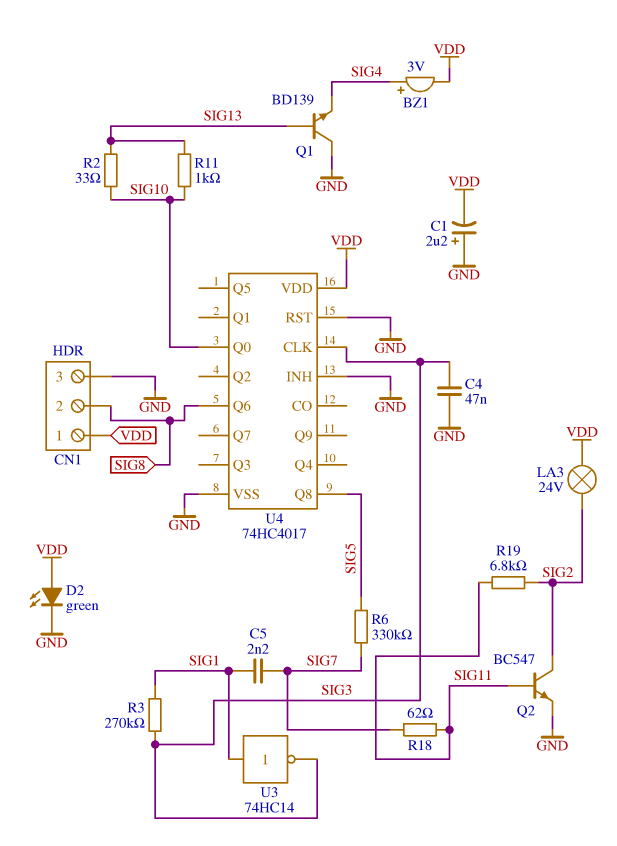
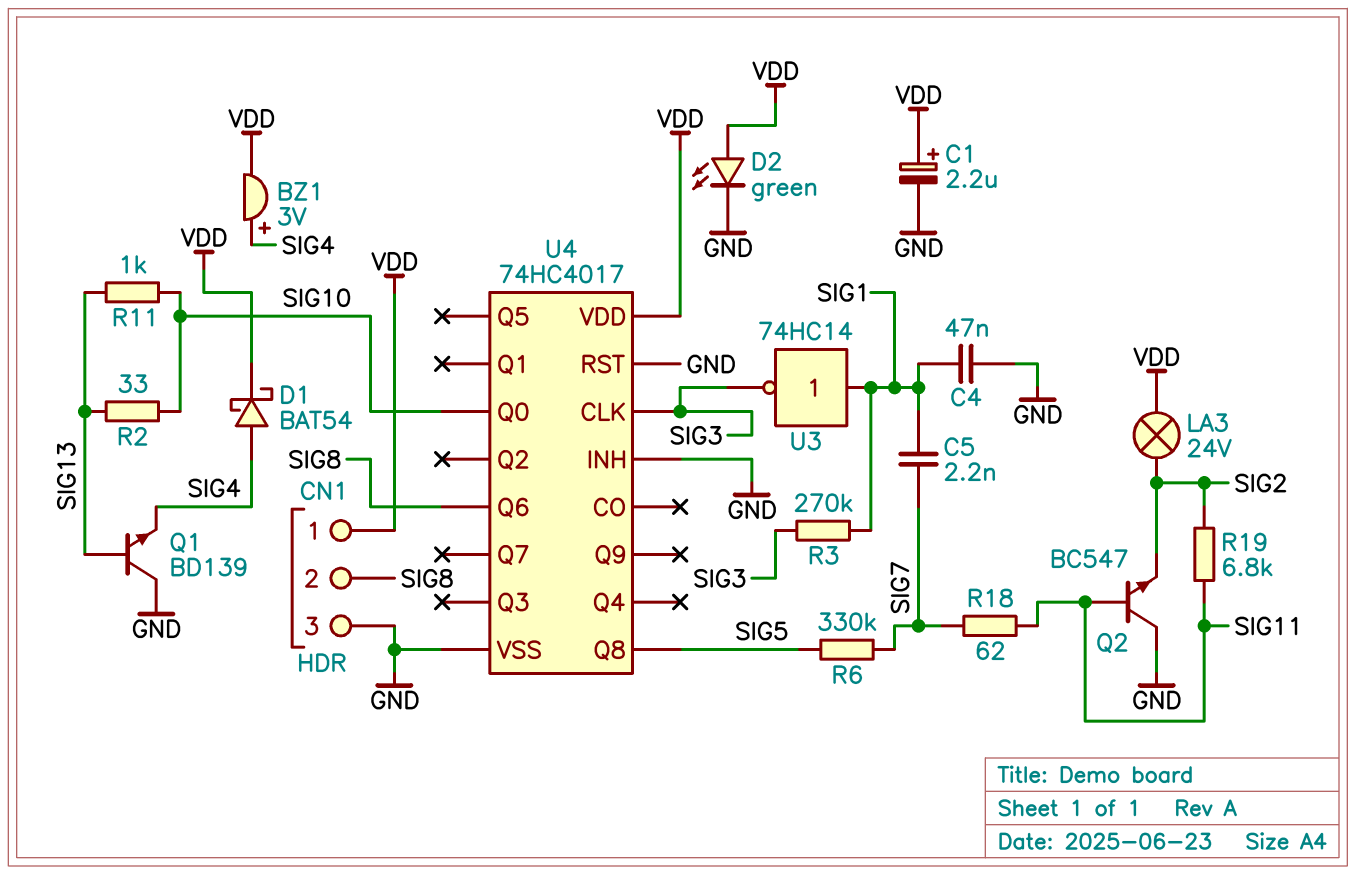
C1: 2.2uF (plus GND, minus VDD) -> 2.2uF (plus VDD, minus GND)
C4: 47nF (GND, SIG3) -> 47nF (GND, SIG1)
D1: none -> schottky BAT54 (A SIG4, K VDD)
Q2: NPN BC547 (B SIG11, C SIG2, E GND) -> NPN BC547 (B SIG11, C GND, E SIG2)

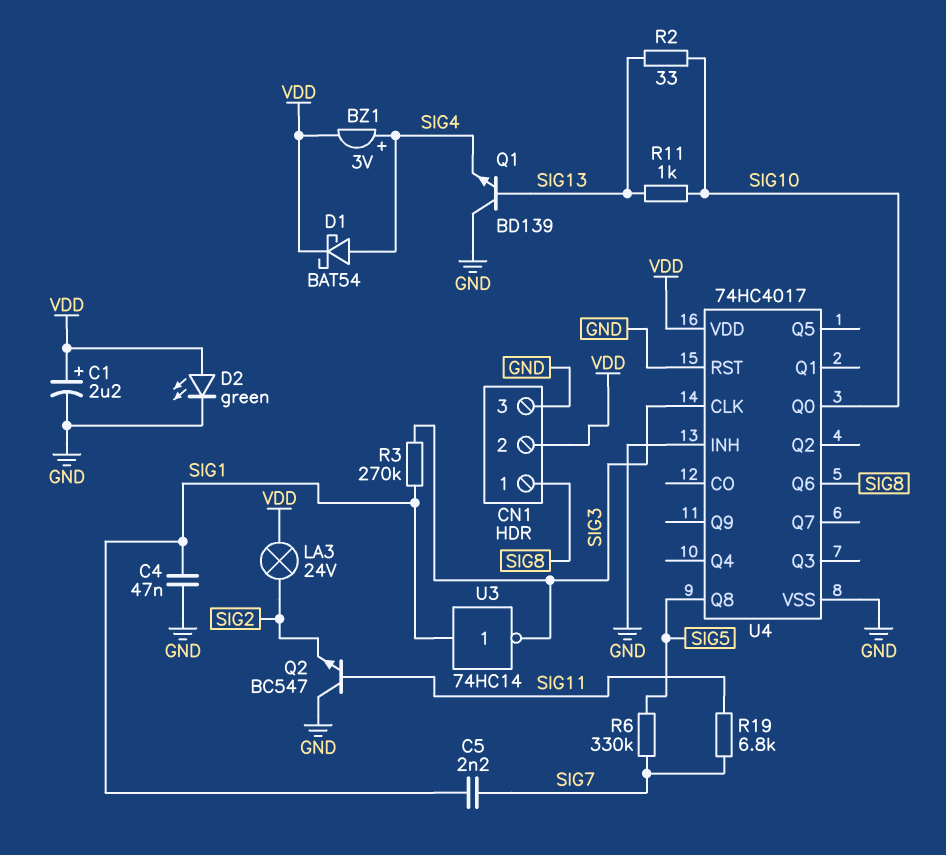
CN1 pin 1: VDD -> SIG8
CN1 pin 2: SIG8 -> VDD
R18: 62 (SIG7, SIG11) -> none
R19: 6.8k (SIG2, SIG11) -> 6.8k (SIG7, SIG11)

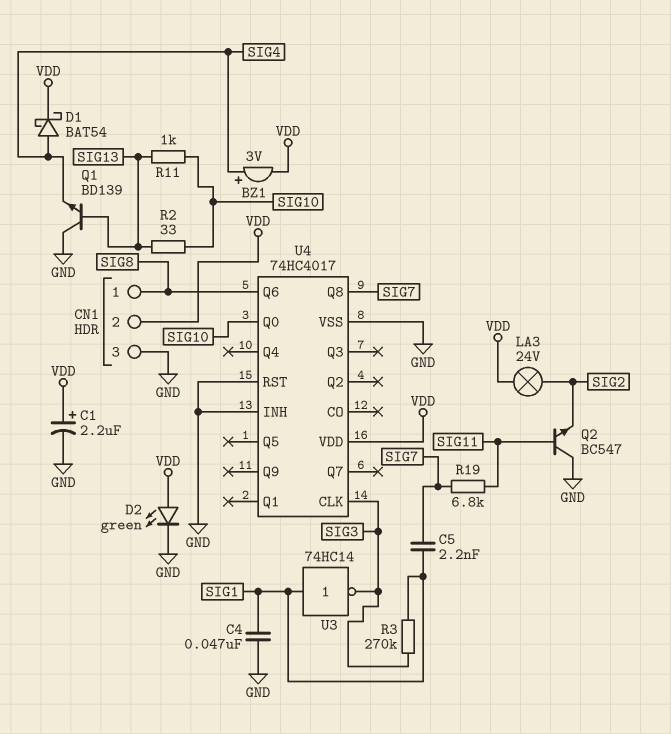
R6: 330k (SIG5, SIG7) -> none
U4 pin Q8: SIG5 -> SIG7

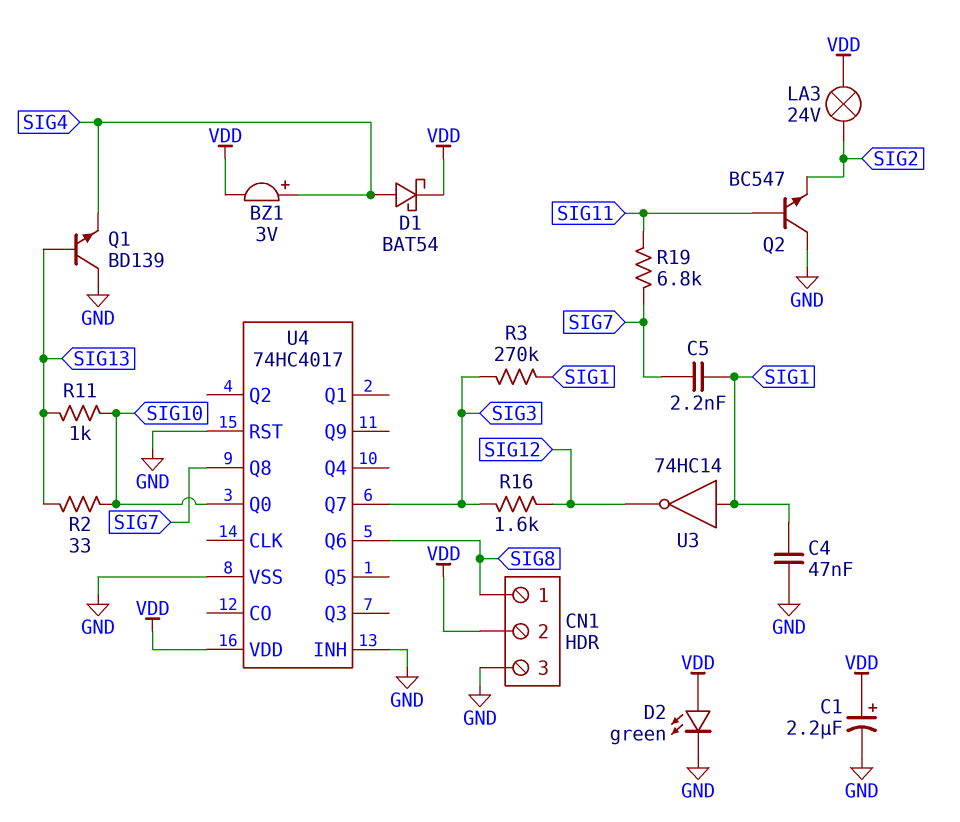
R16: none -> 1.6k (SIG3, SIG12)
U3: NOT 74HC14 (in SIG1, out SIG3) -> NOT 74HC14 (in SIG1, out SIG12)
U4 pin CLK: SIG3 -> none
U4 pin Q7: none -> SIG3

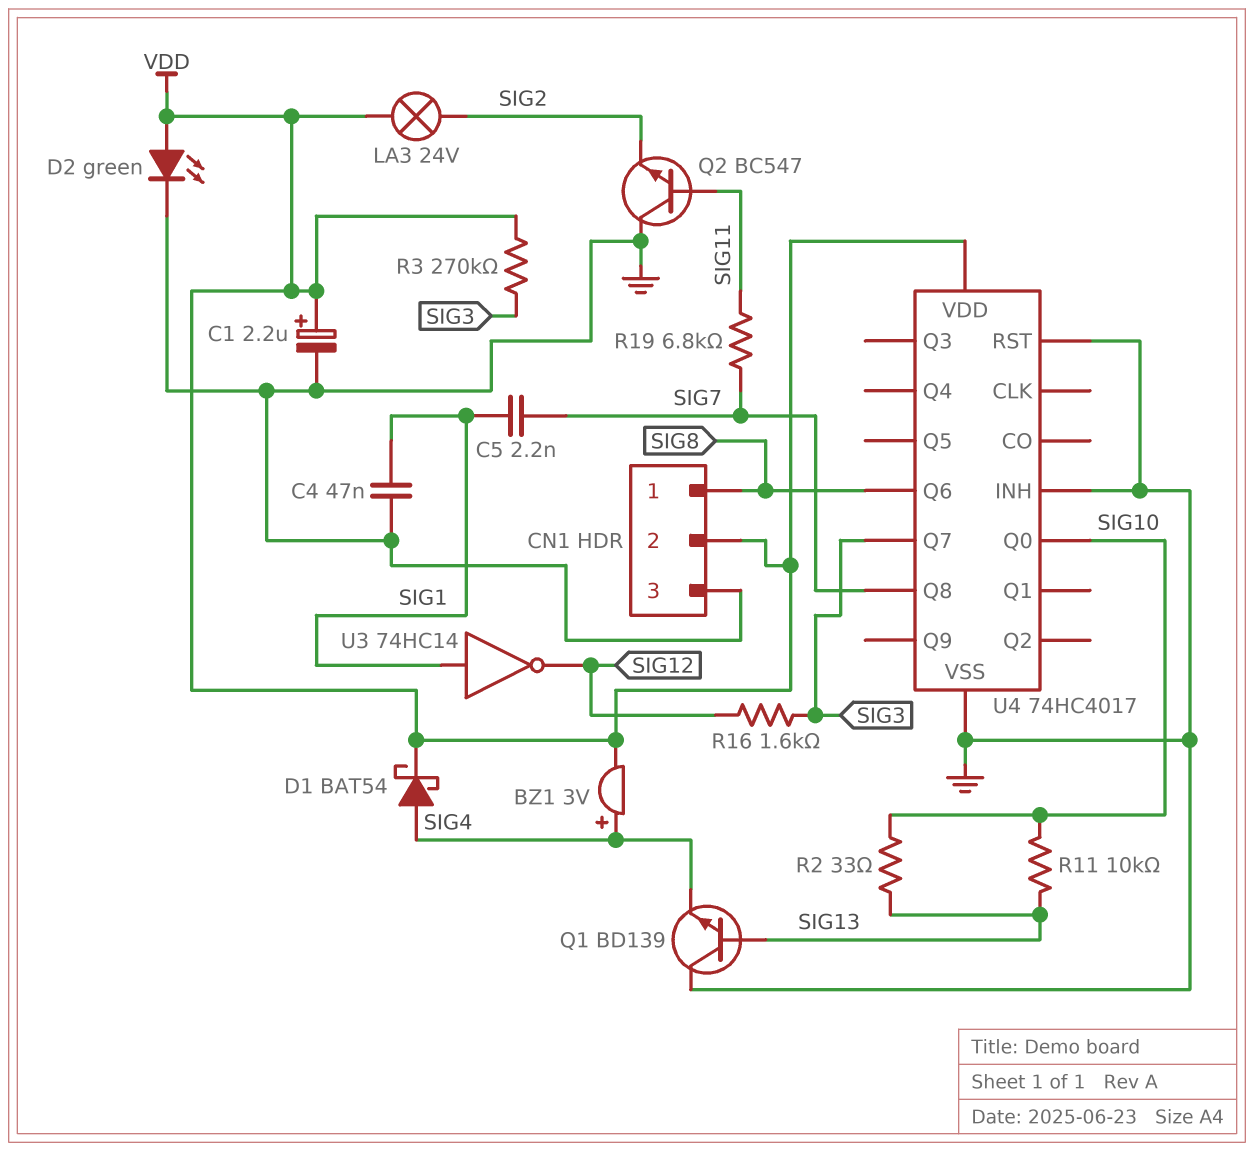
R3: 270k (SIG1, SIG3) -> 270k (SIG3, VDD)
R11: 1k (SIG10, SIG13) -> 10k (SIG10, SIG13)

